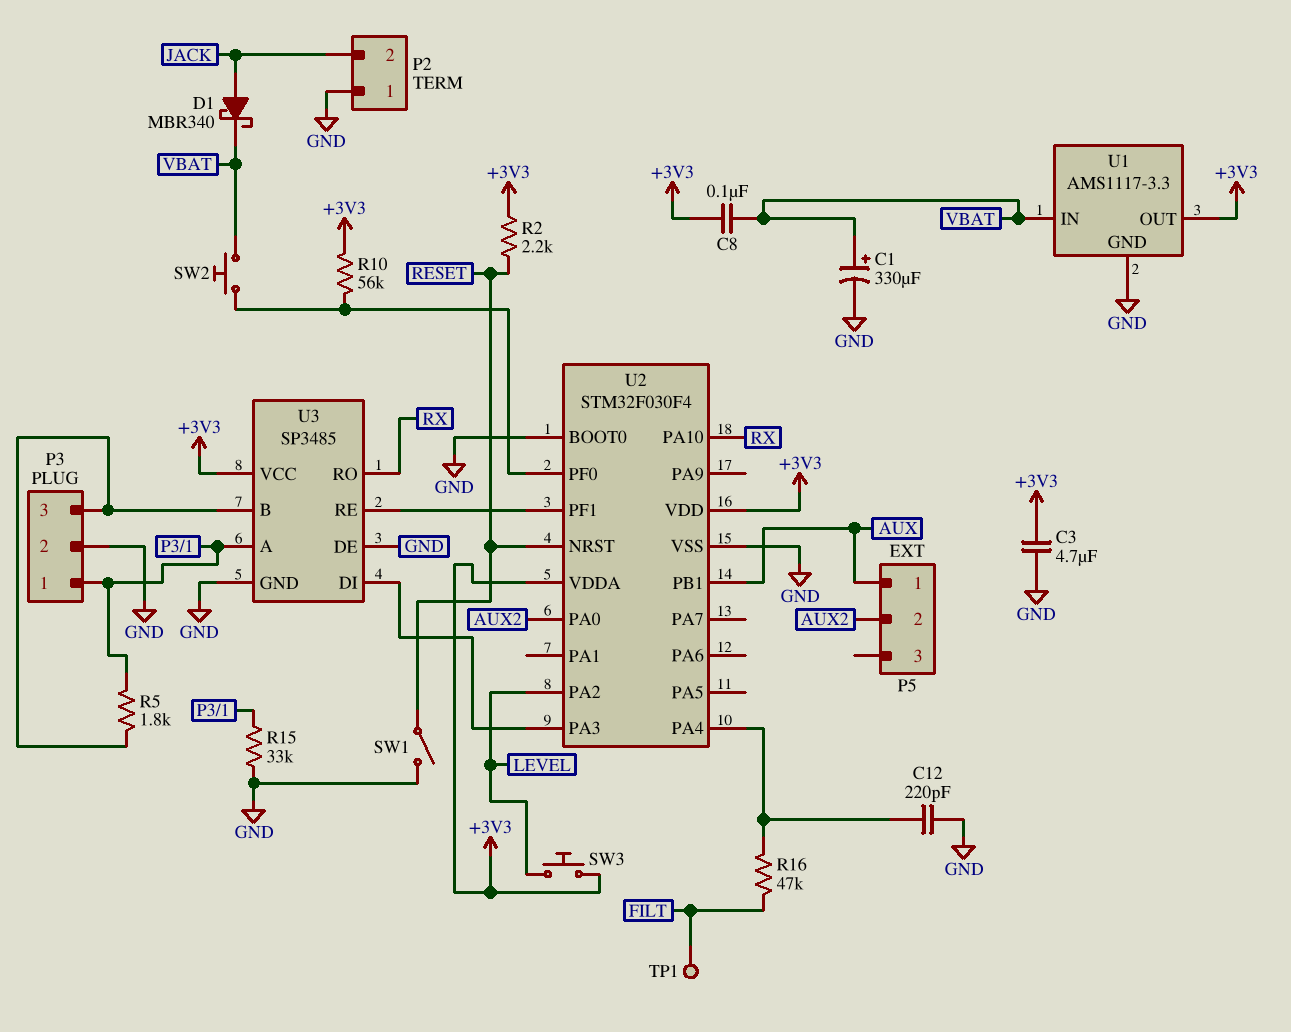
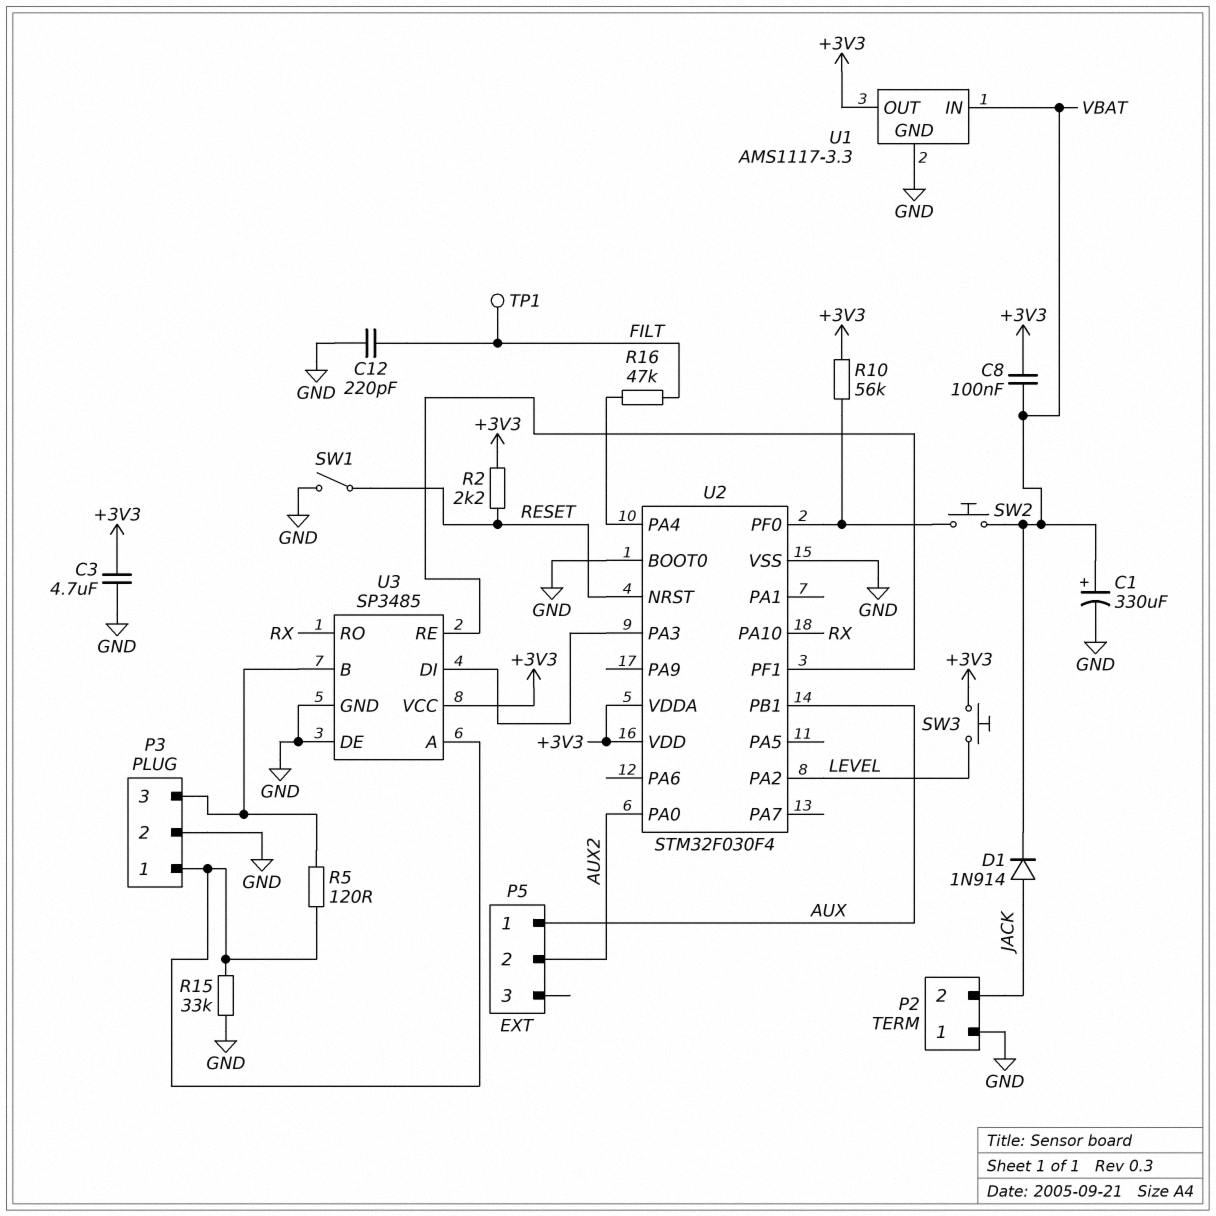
C12: 220pF (GND, U2/PA4) -> 220pF (FILT, GND)
D1: schottky MBR340 (A JACK, K VBAT) -> diode 1N914 (A JACK, K VBAT)
R5: 1.8k (P3/1, P3/3) -> 120 (P3/1, P3/3)

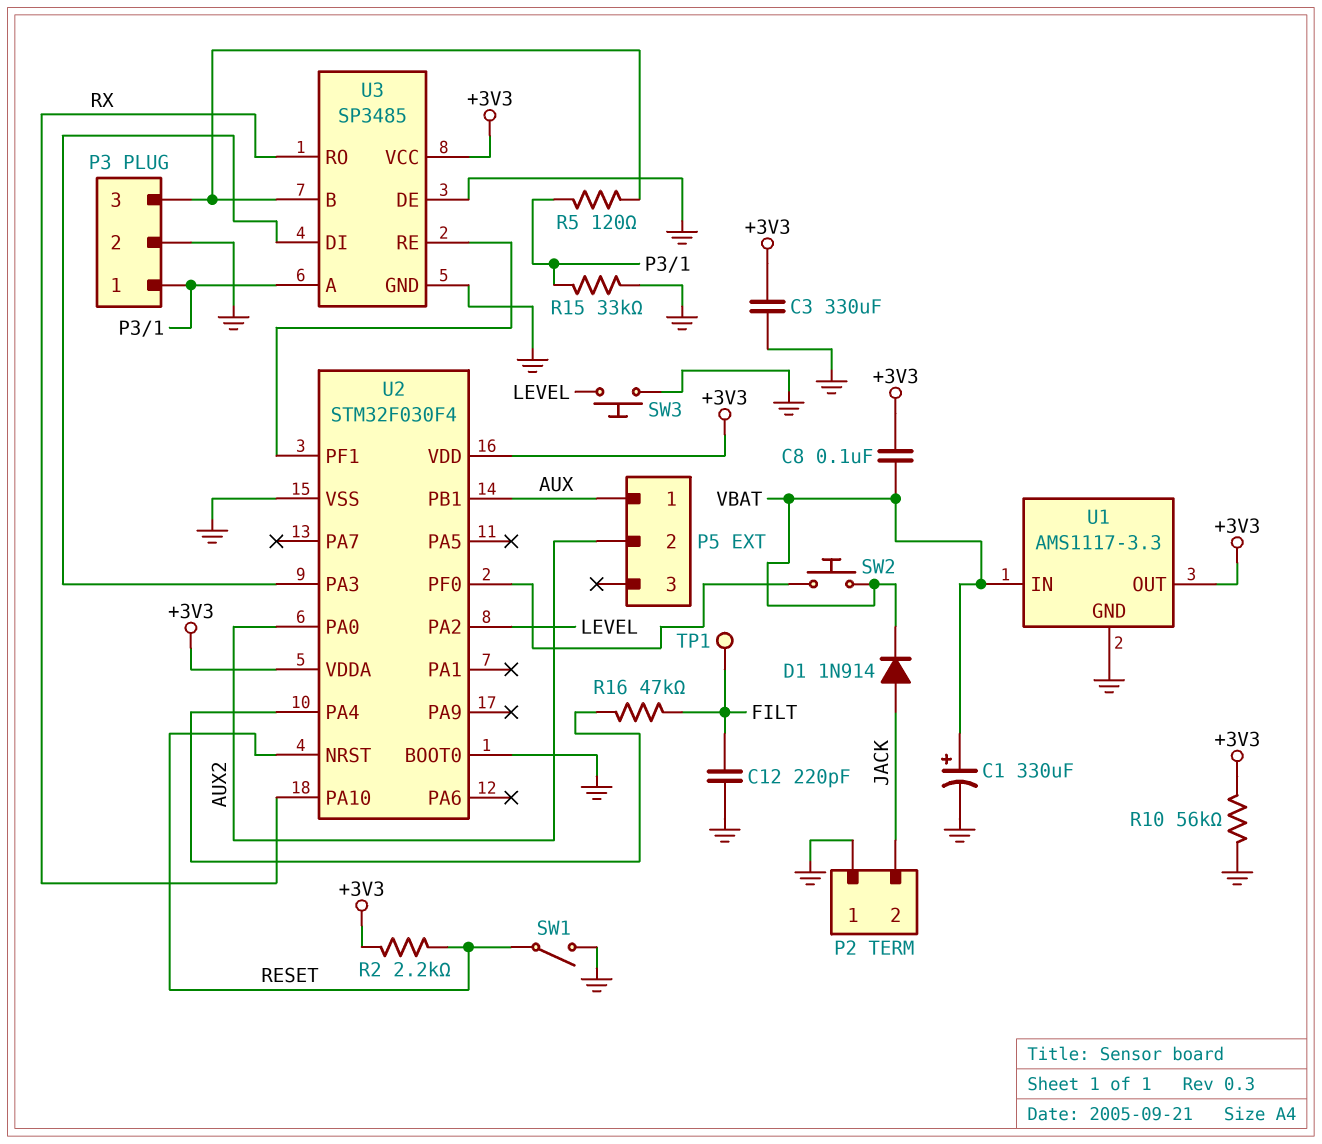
C3: 4.7uF (+3V3, GND) -> 330uF (+3V3, GND)
R10: 56k (+3V3, U2/PF0) -> 56k (+3V3, GND)
SW3: button (+3V3, LEVEL) -> button (GND, LEVEL)

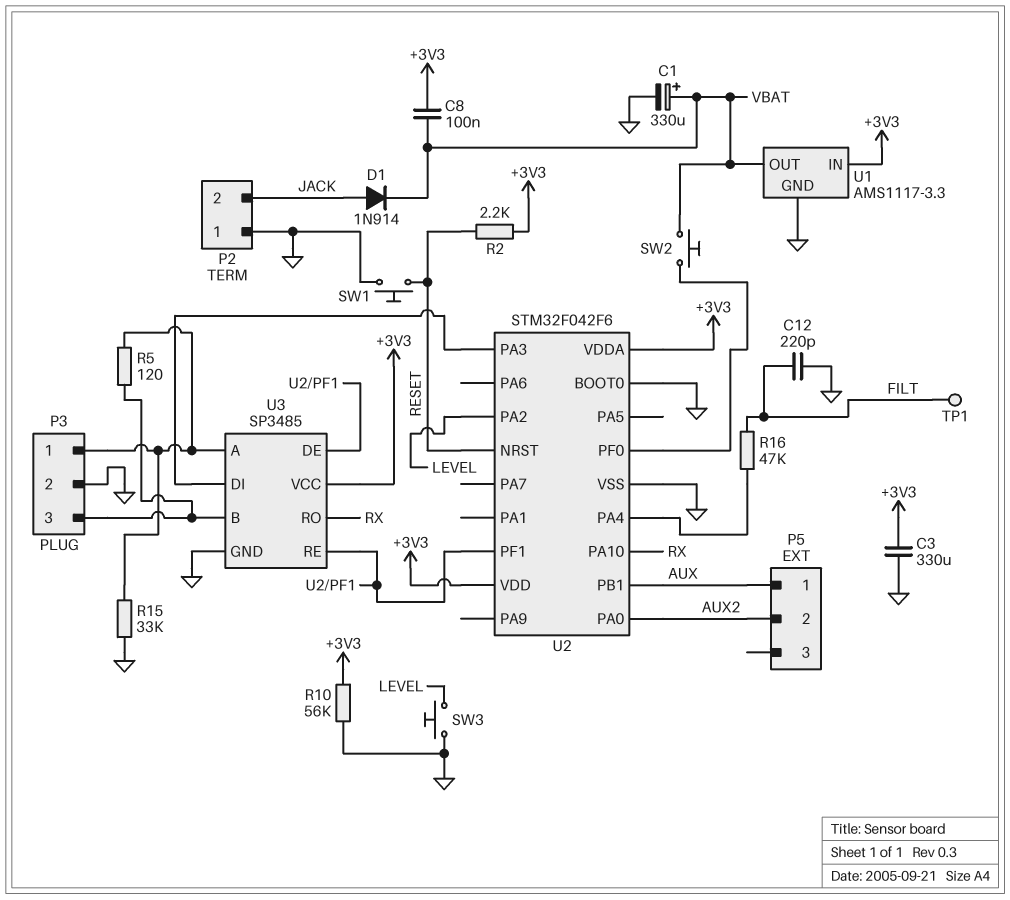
SW1: switch (GND, RESET) -> button (GND, RESET)
U1 pin IN: VBAT -> +3V3
U1 pin OUT: +3V3 -> VBAT
U2: STM32F030F4 -> STM32F042F6
U3 pin DE: GND -> U2/PF1

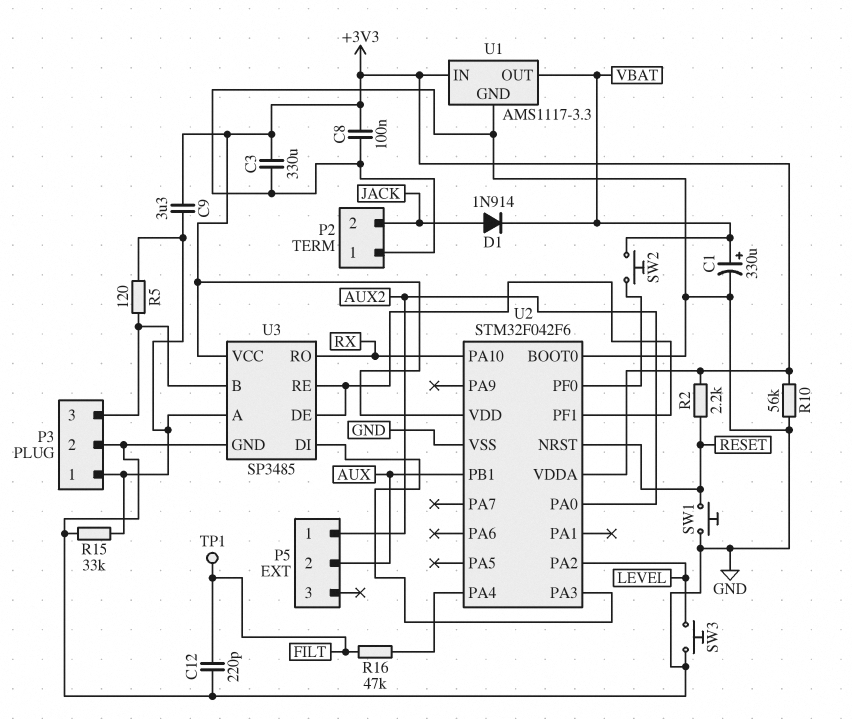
C8: 100nF (+3V3, VBAT) -> 100nF (+3V3, GND)
C9: none -> 3.3uF (+3V3, P3/1)
P5 pin 1: AUX -> AUX2
P5 pin 2: AUX2 -> AUX

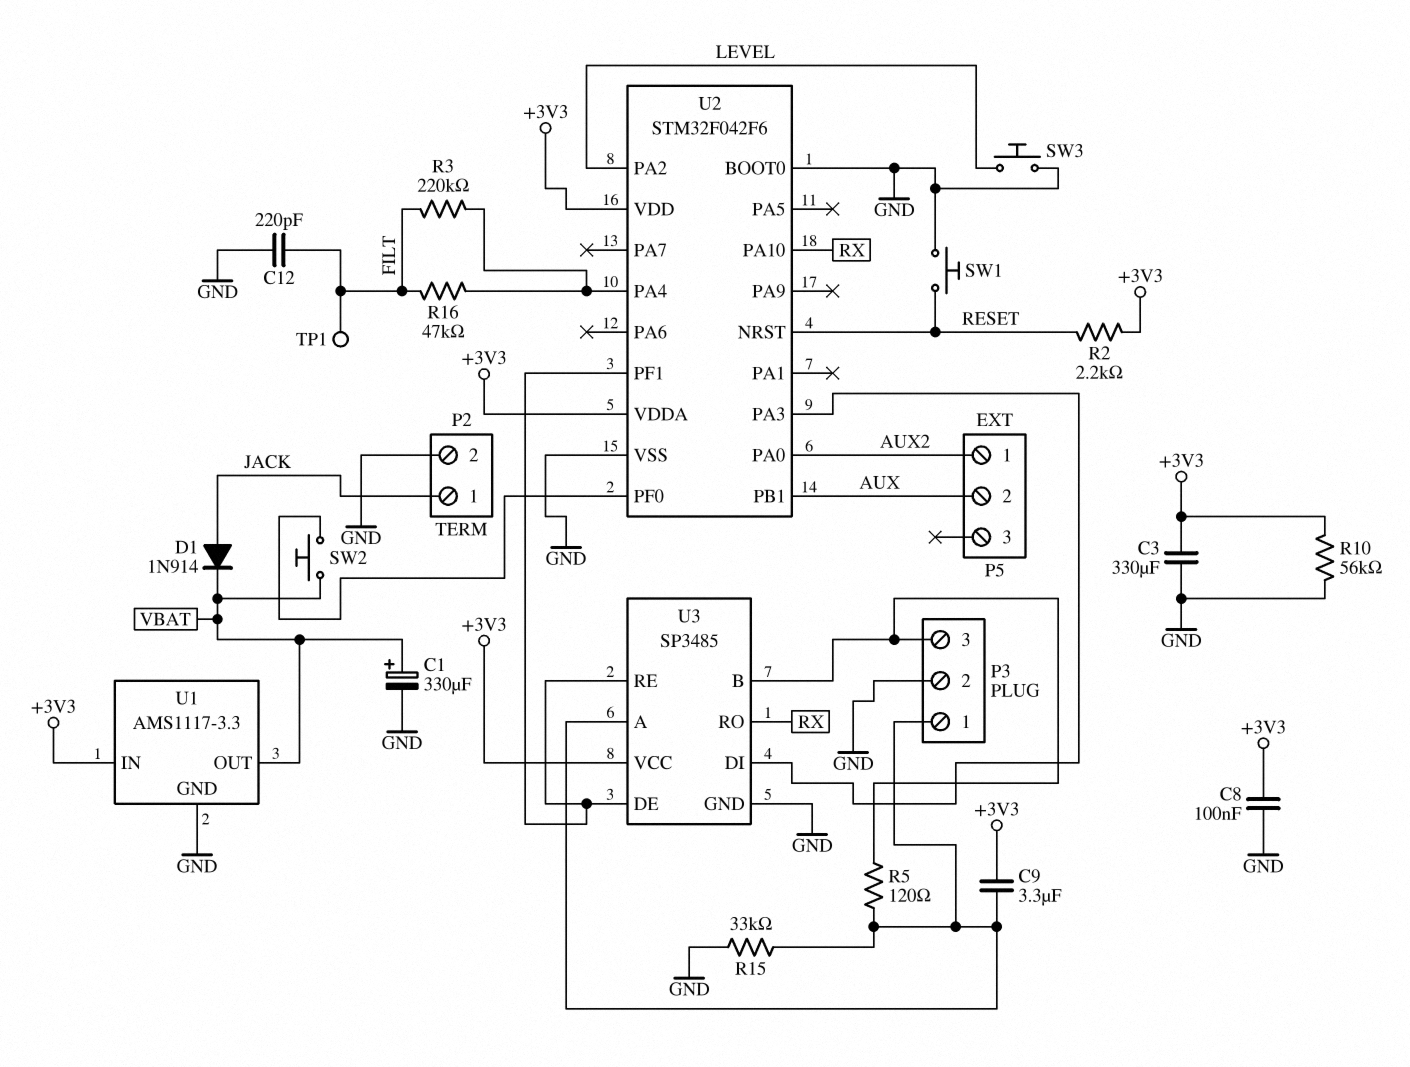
P2 pin 1: GND -> JACK
P2 pin 2: JACK -> GND
R3: none -> 220k (FILT, U2/PA4)

